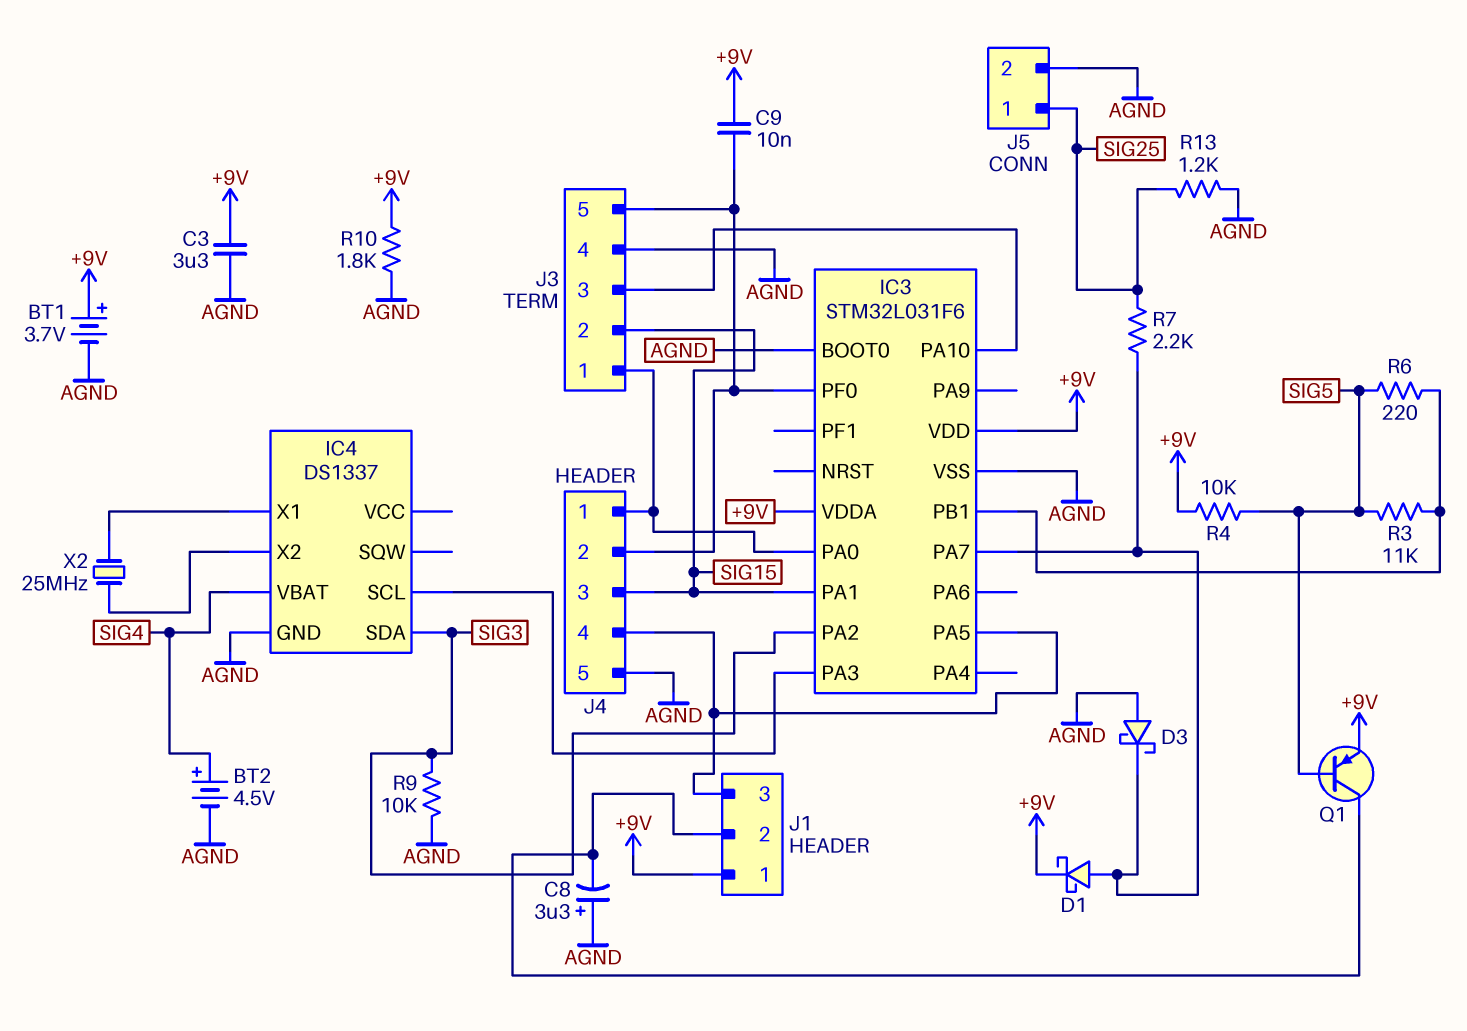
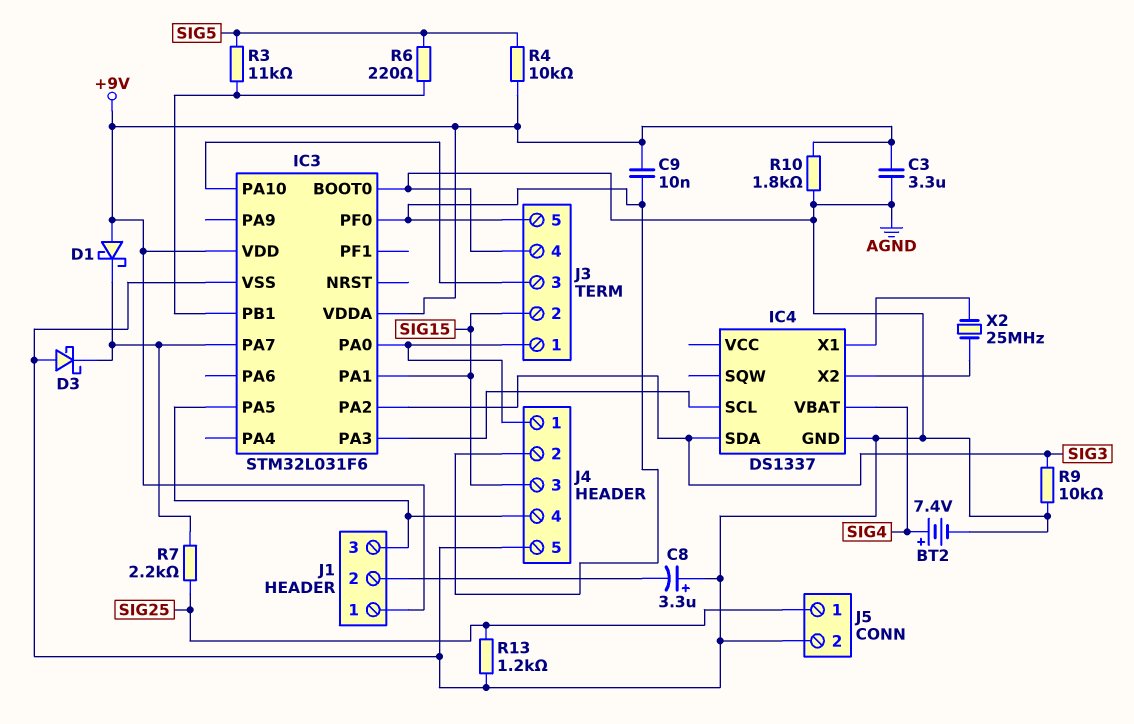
BT1: 3.7V (plus +9V, minus AGND) -> none
BT2: 4.5V (plus SIG4, minus AGND) -> 7.4V (plus SIG4, minus AGND)
D1: schottky (A IC3/PA7, K +9V) -> schottky (A +9V, K IC3/PA7)
Q1: PNP (B SIG5, C J1/2, E +9V) -> none

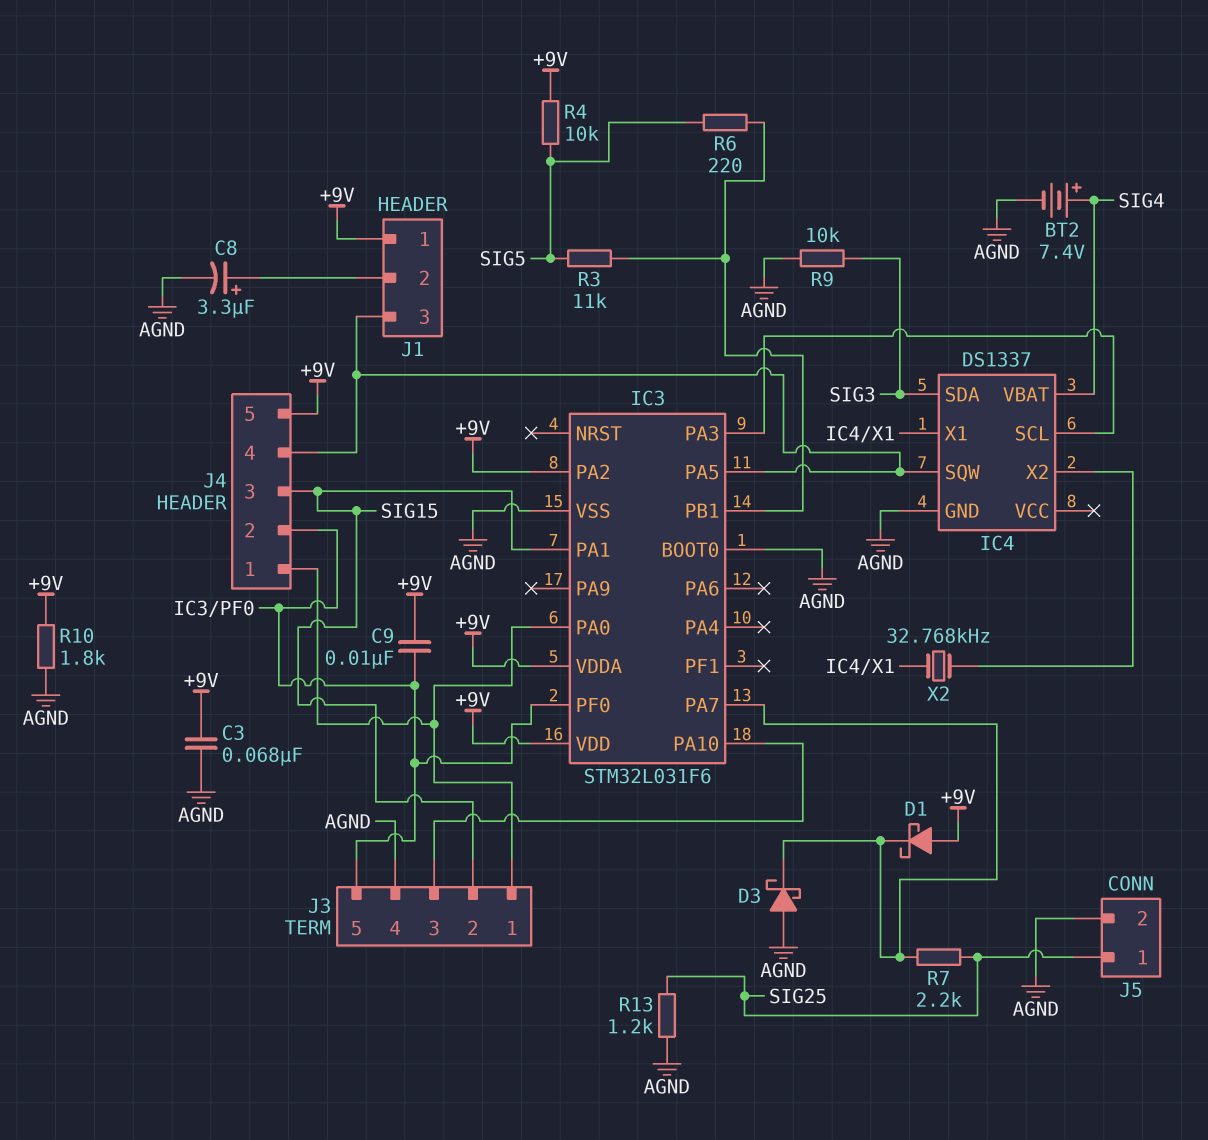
C3: 3.3uF (+9V, AGND) -> 68nF (+9V, AGND)
C8: 3.3uF (plus AGND, minus J1/2) -> 3.3uF (plus J1/2, minus AGND)
IC3 pin PA2: SIG3 -> +9V
IC4 pin SQW: none -> IC3/PA5
J4 pin 5: AGND -> +9V
X2: 25MHz (IC4/X1, IC4/X2) -> 32.768kHz (IC4/X1, IC4/X2)

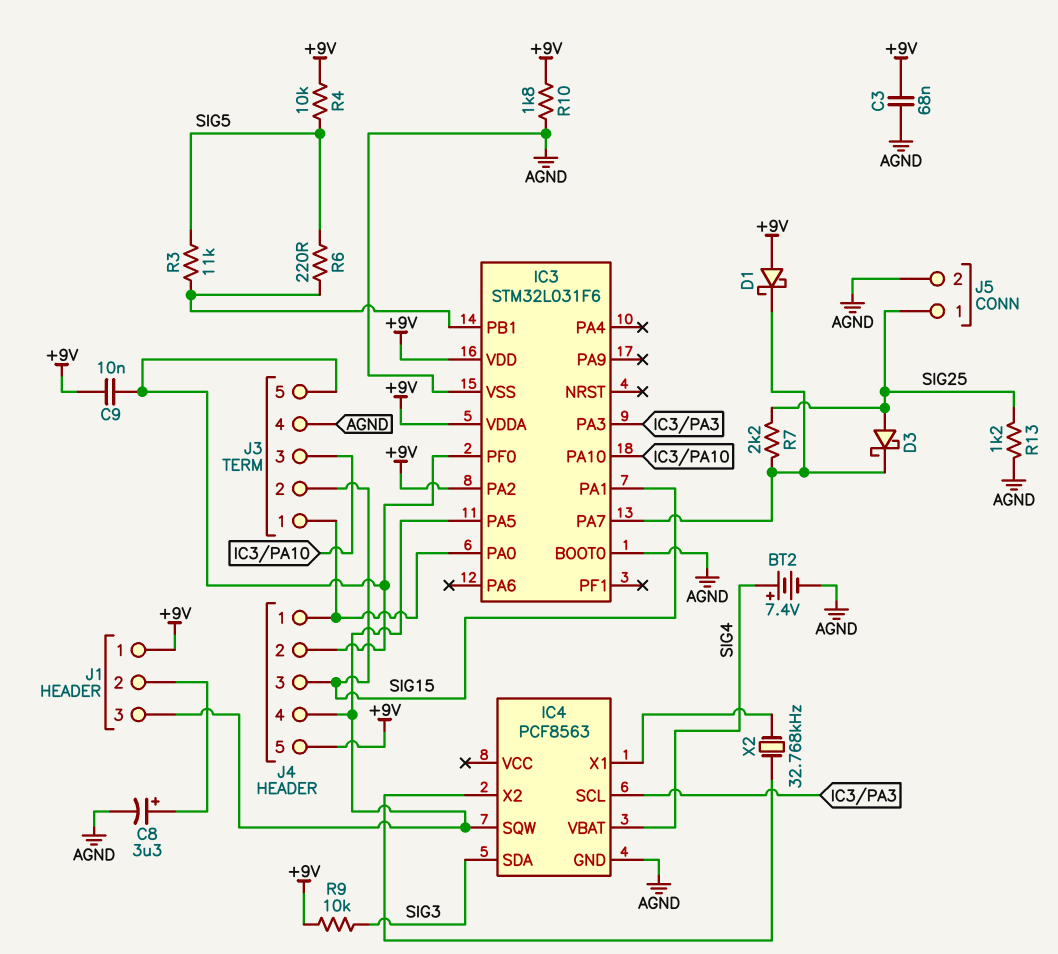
D3: schottky (A AGND, K IC3/PA7) -> schottky (A SIG25, K IC3/PA7)
IC4: DS1337 -> PCF8563
R9: 10k (AGND, SIG3) -> 10k (+9V, SIG3)

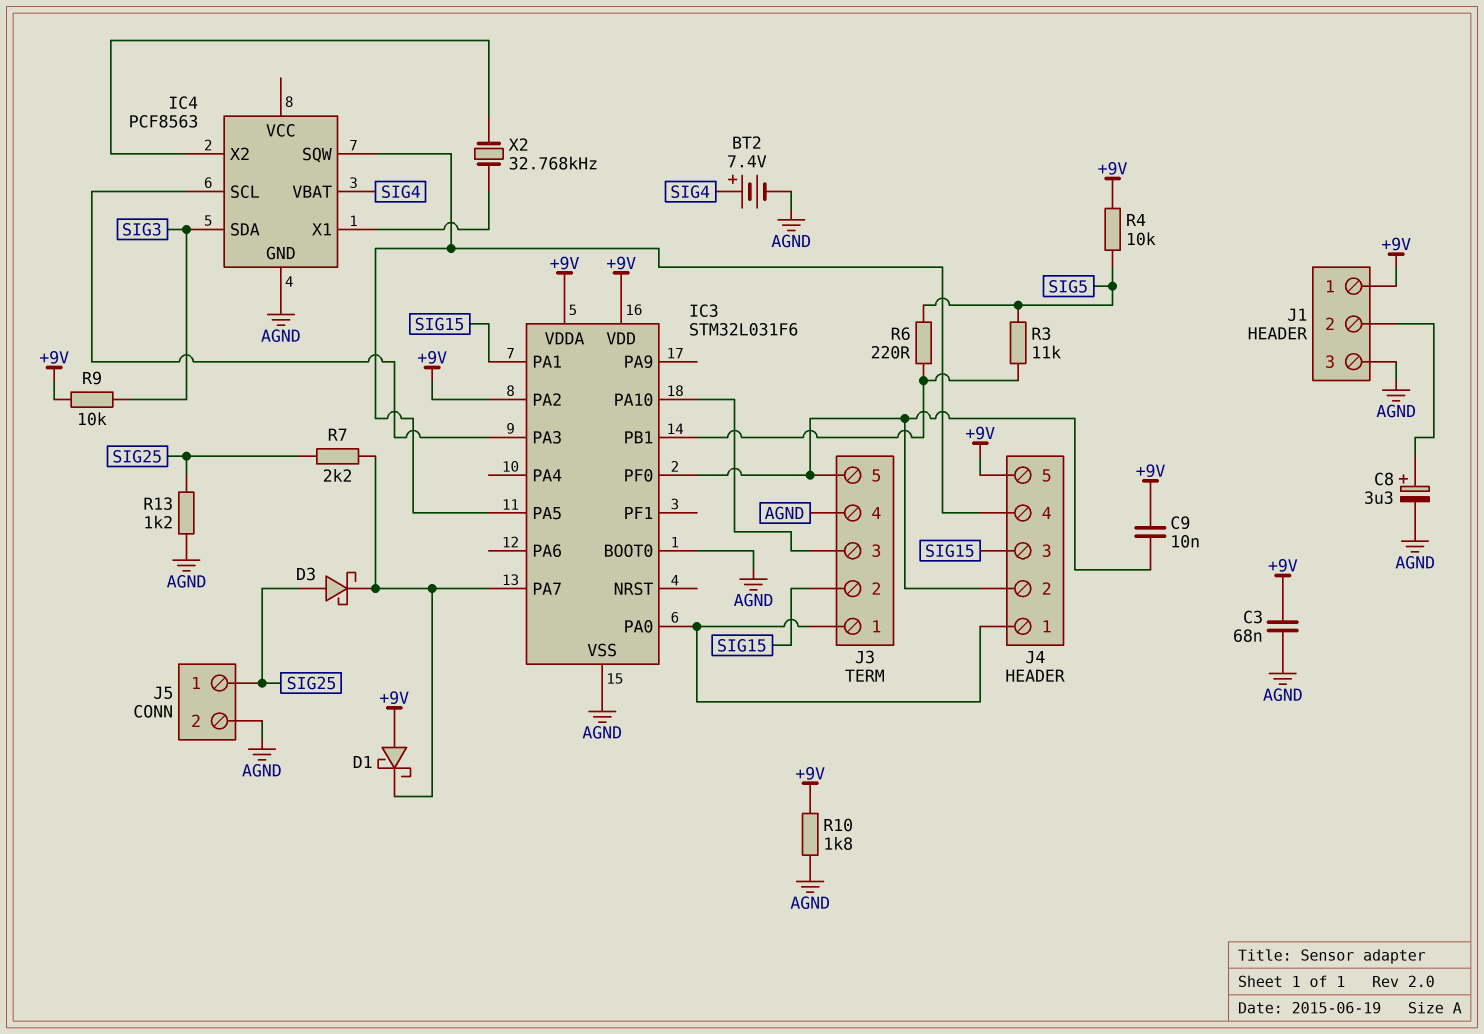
J1 pin 3: IC3/PA5 -> AGND

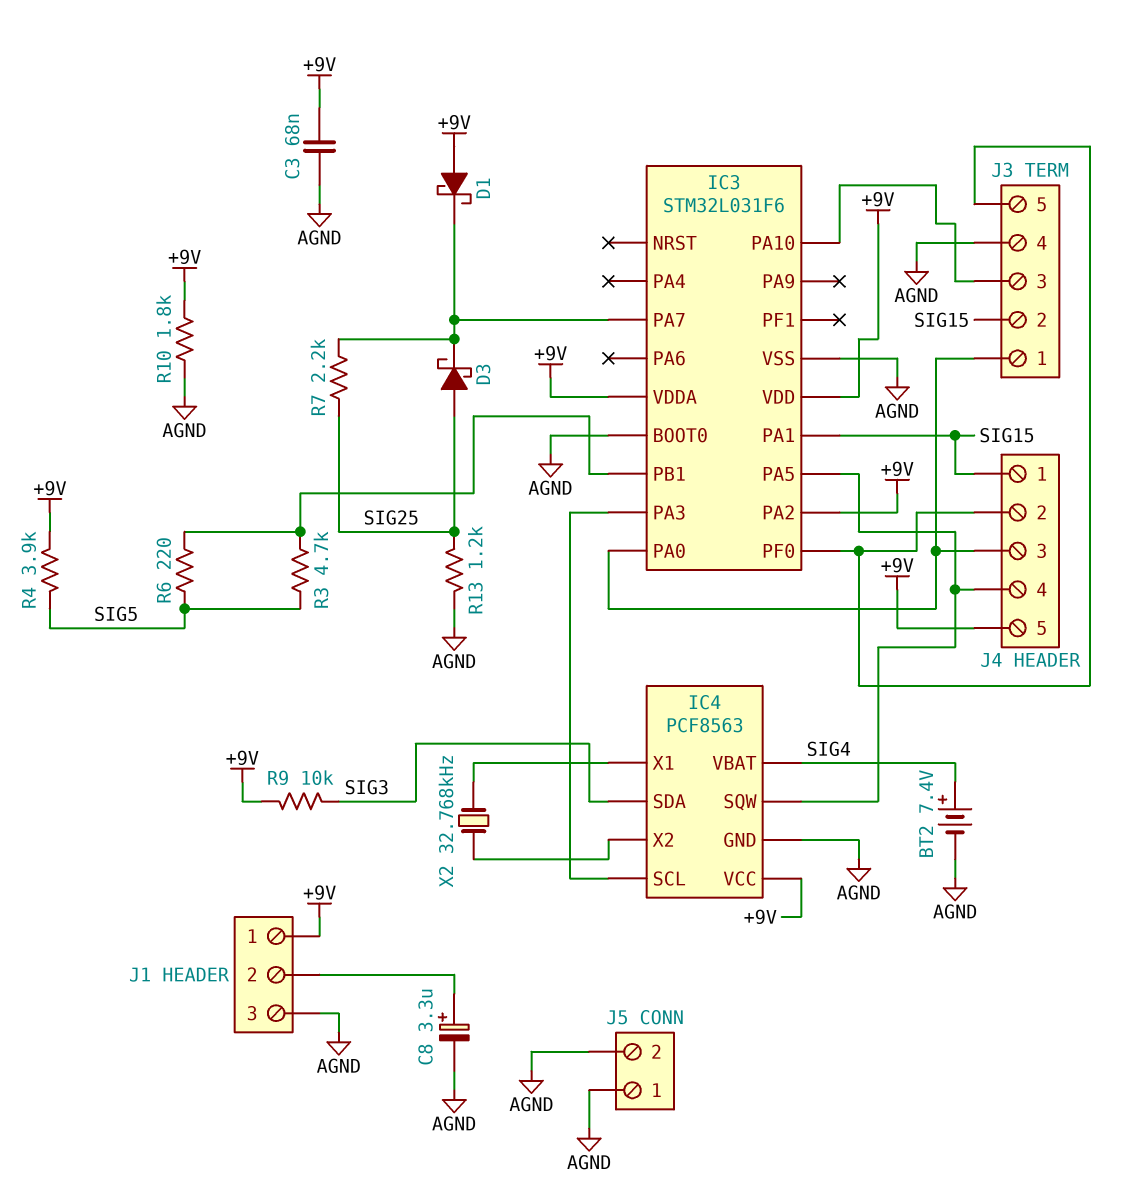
C9: 10nF (+9V, IC3/PF0) -> none
IC4 pin VCC: none -> +9V
J4 pin 1: IC3/PA0 -> SIG15
J4 pin 3: SIG15 -> IC3/PA0
J5 pin 1: SIG25 -> AGND
R3: 11k (IC3/PB1, SIG5) -> 4.7k (IC3/PB1, SIG5)
R4: 10k (+9V, SIG5) -> 3.9k (+9V, SIG5)

